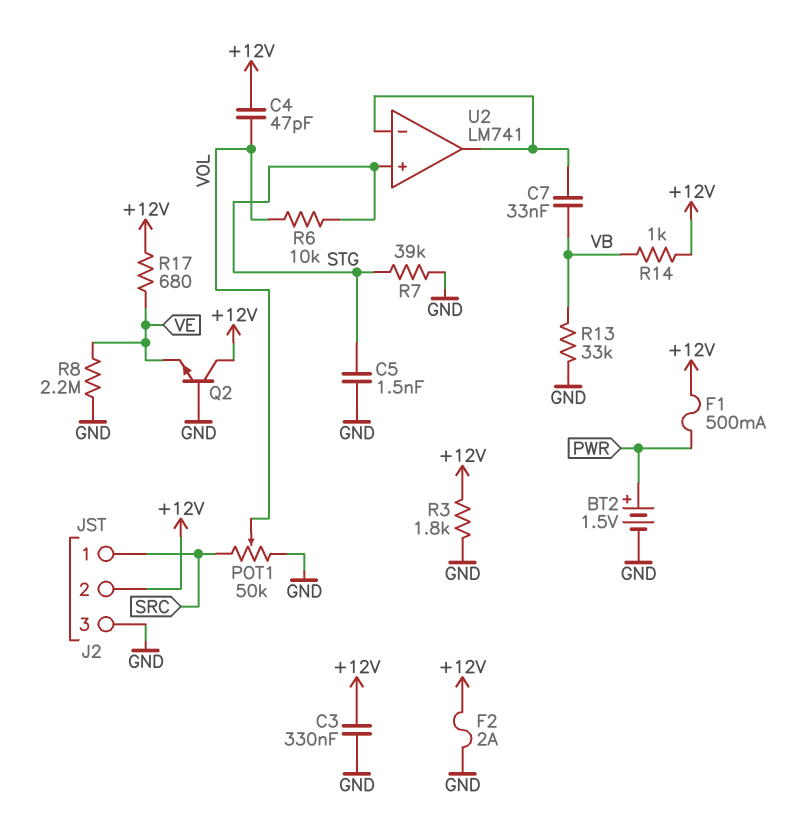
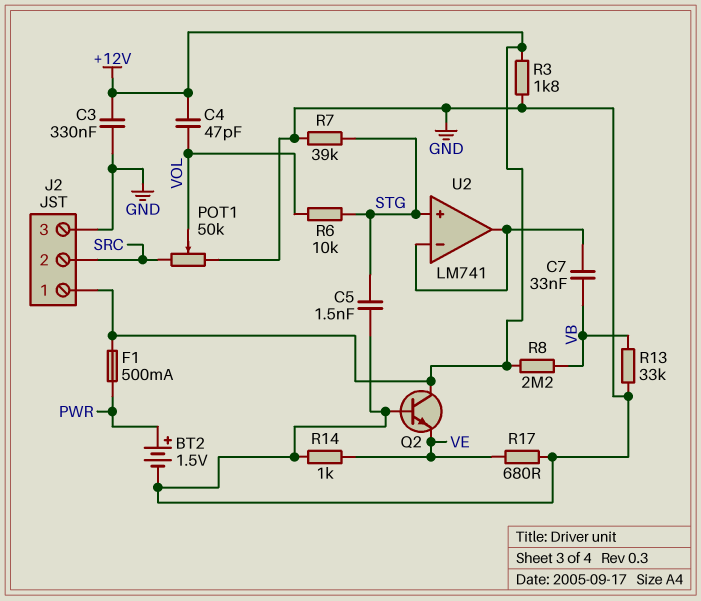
F2: 2A (+12V, GND) -> none
J2 pin 1: SRC -> +12V
J2 pin 2: +12V -> SRC
R8: 2.2M (GND, VE) -> 2.2M (+12V, VB)
R14: 1k (+12V, VB) -> 1k (GND, VE)
R17: 680 (+12V, VE) -> 680 (GND, VE)

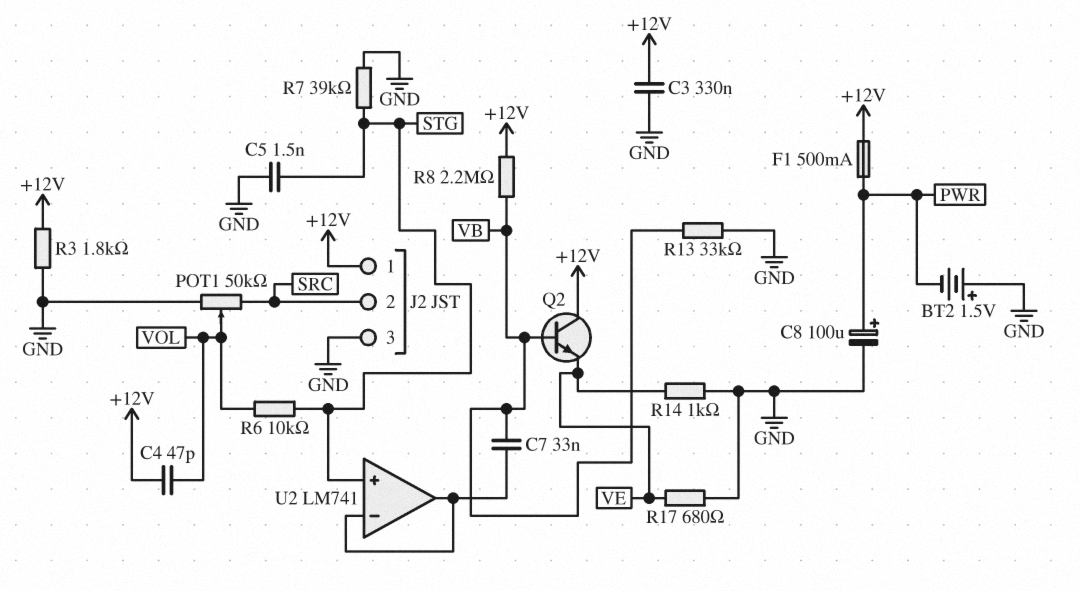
BT2: 1.5V (plus PWR, minus GND) -> 1.5V (plus GND, minus PWR)
C8: none -> 100uF (plus PWR, minus GND)
Q2: NPN (B GND, C +12V, E VE) -> NPN (B VB, C +12V, E VE)

